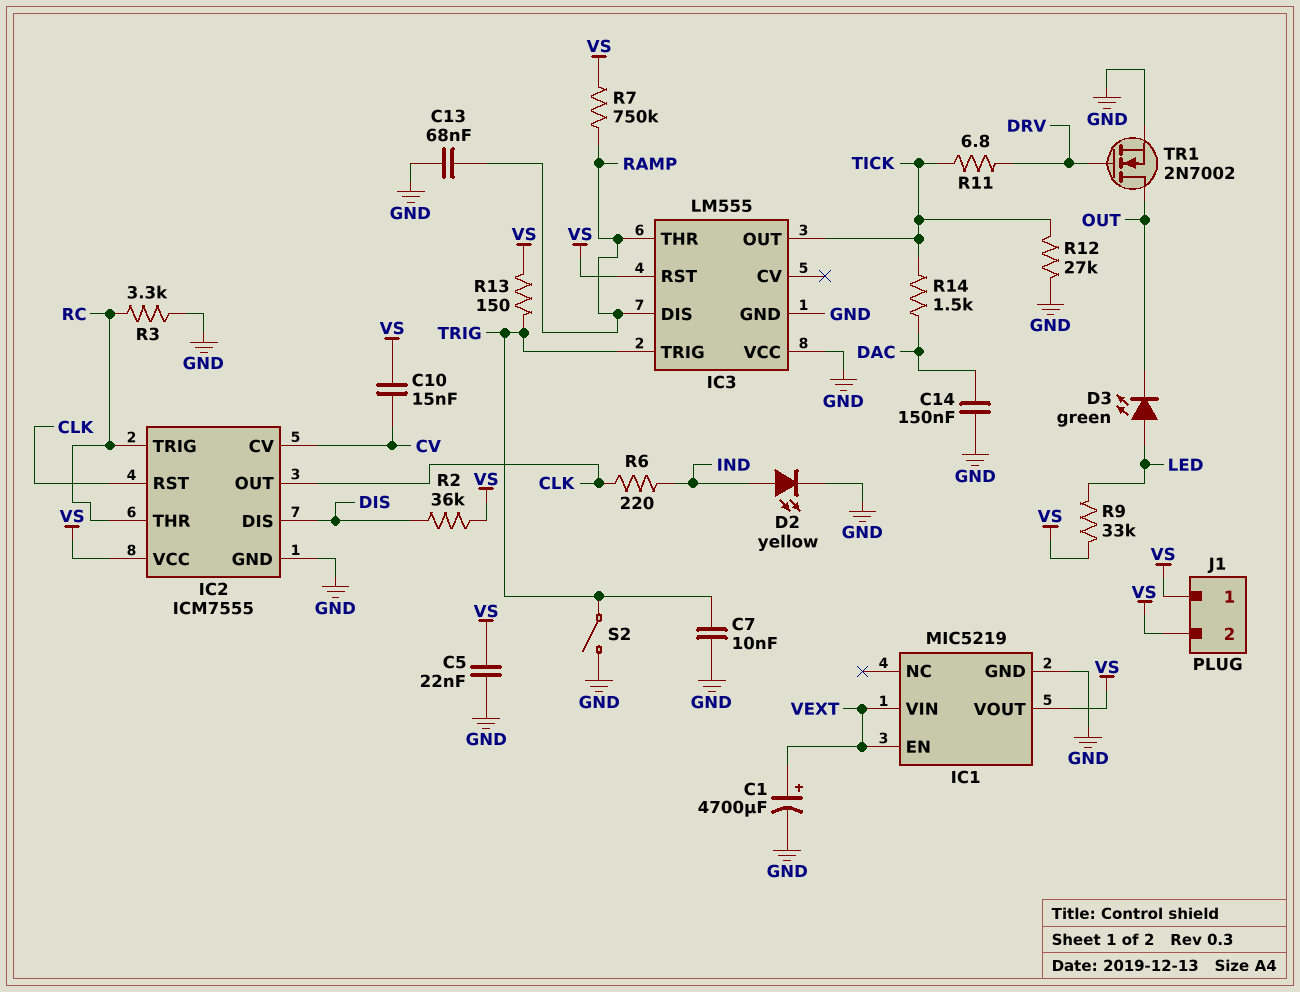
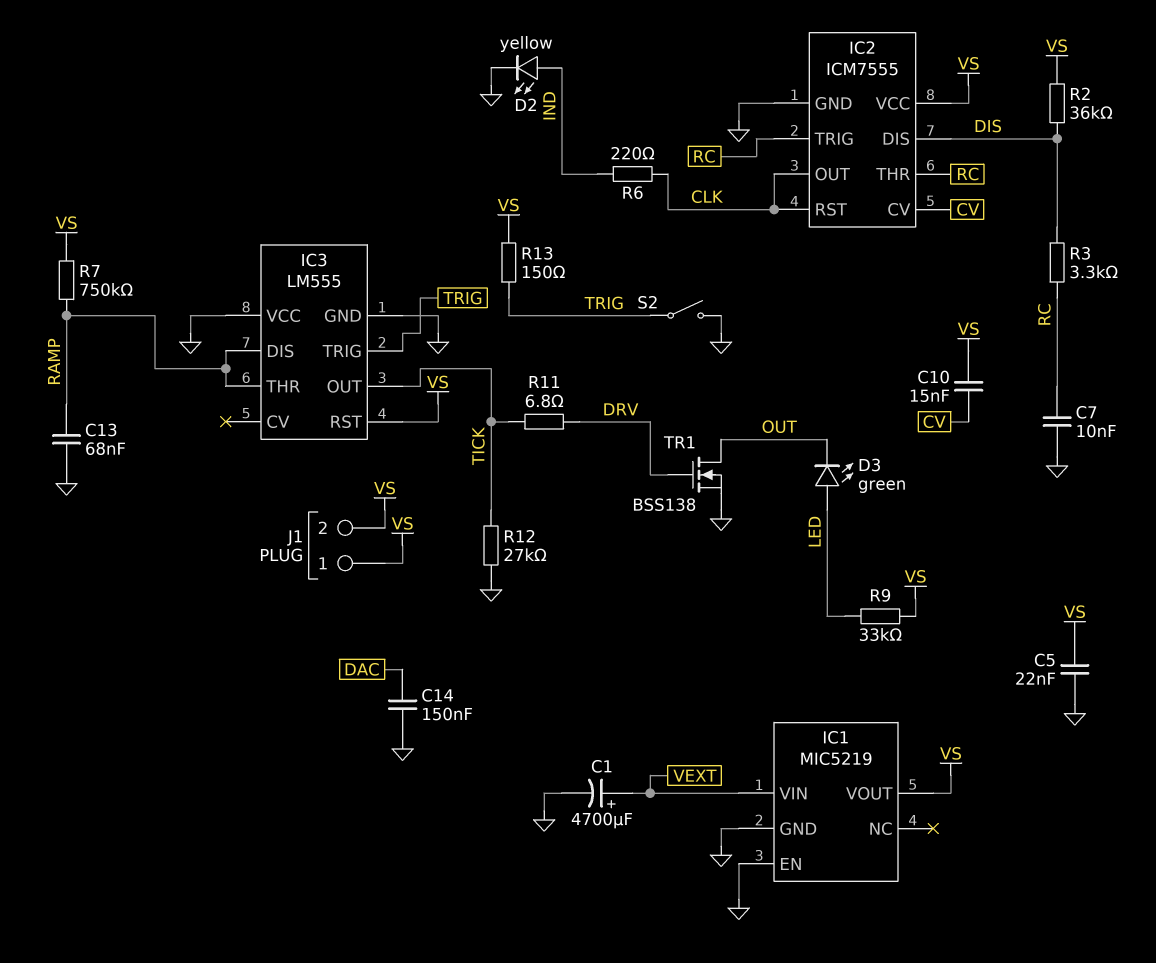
C7: 10nF (GND, TRIG) -> 10nF (GND, RC)
IC1 pin EN: VEXT -> GND
R3: 3.3k (GND, RC) -> 3.3k (DIS, RC)
R14: 1.5k (DAC, TICK) -> none
TR1: NMOS 2N7002 (G DRV, D OUT, S GND) -> NMOS BSS138 (G DRV, D OUT, S GND)

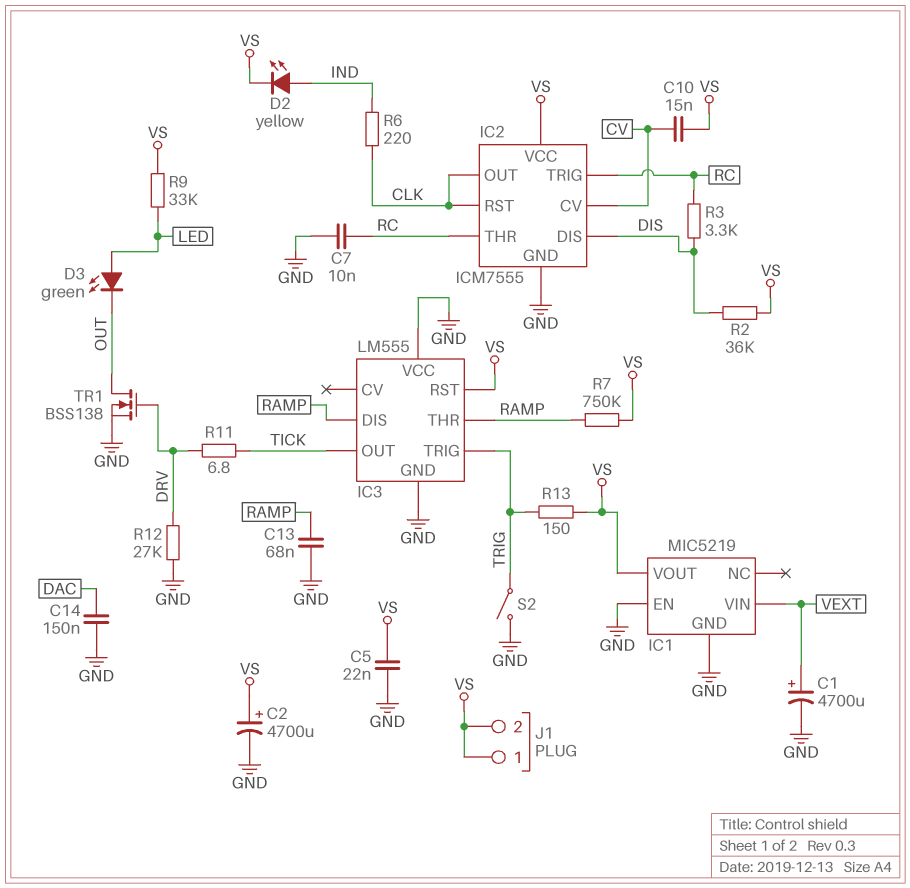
C2: none -> 4700uF (plus VS, minus GND)
D2: LED yellow (A IND, K GND) -> LED yellow (A IND, K VS)
R12: 27k (GND, TICK) -> 27k (DRV, GND)

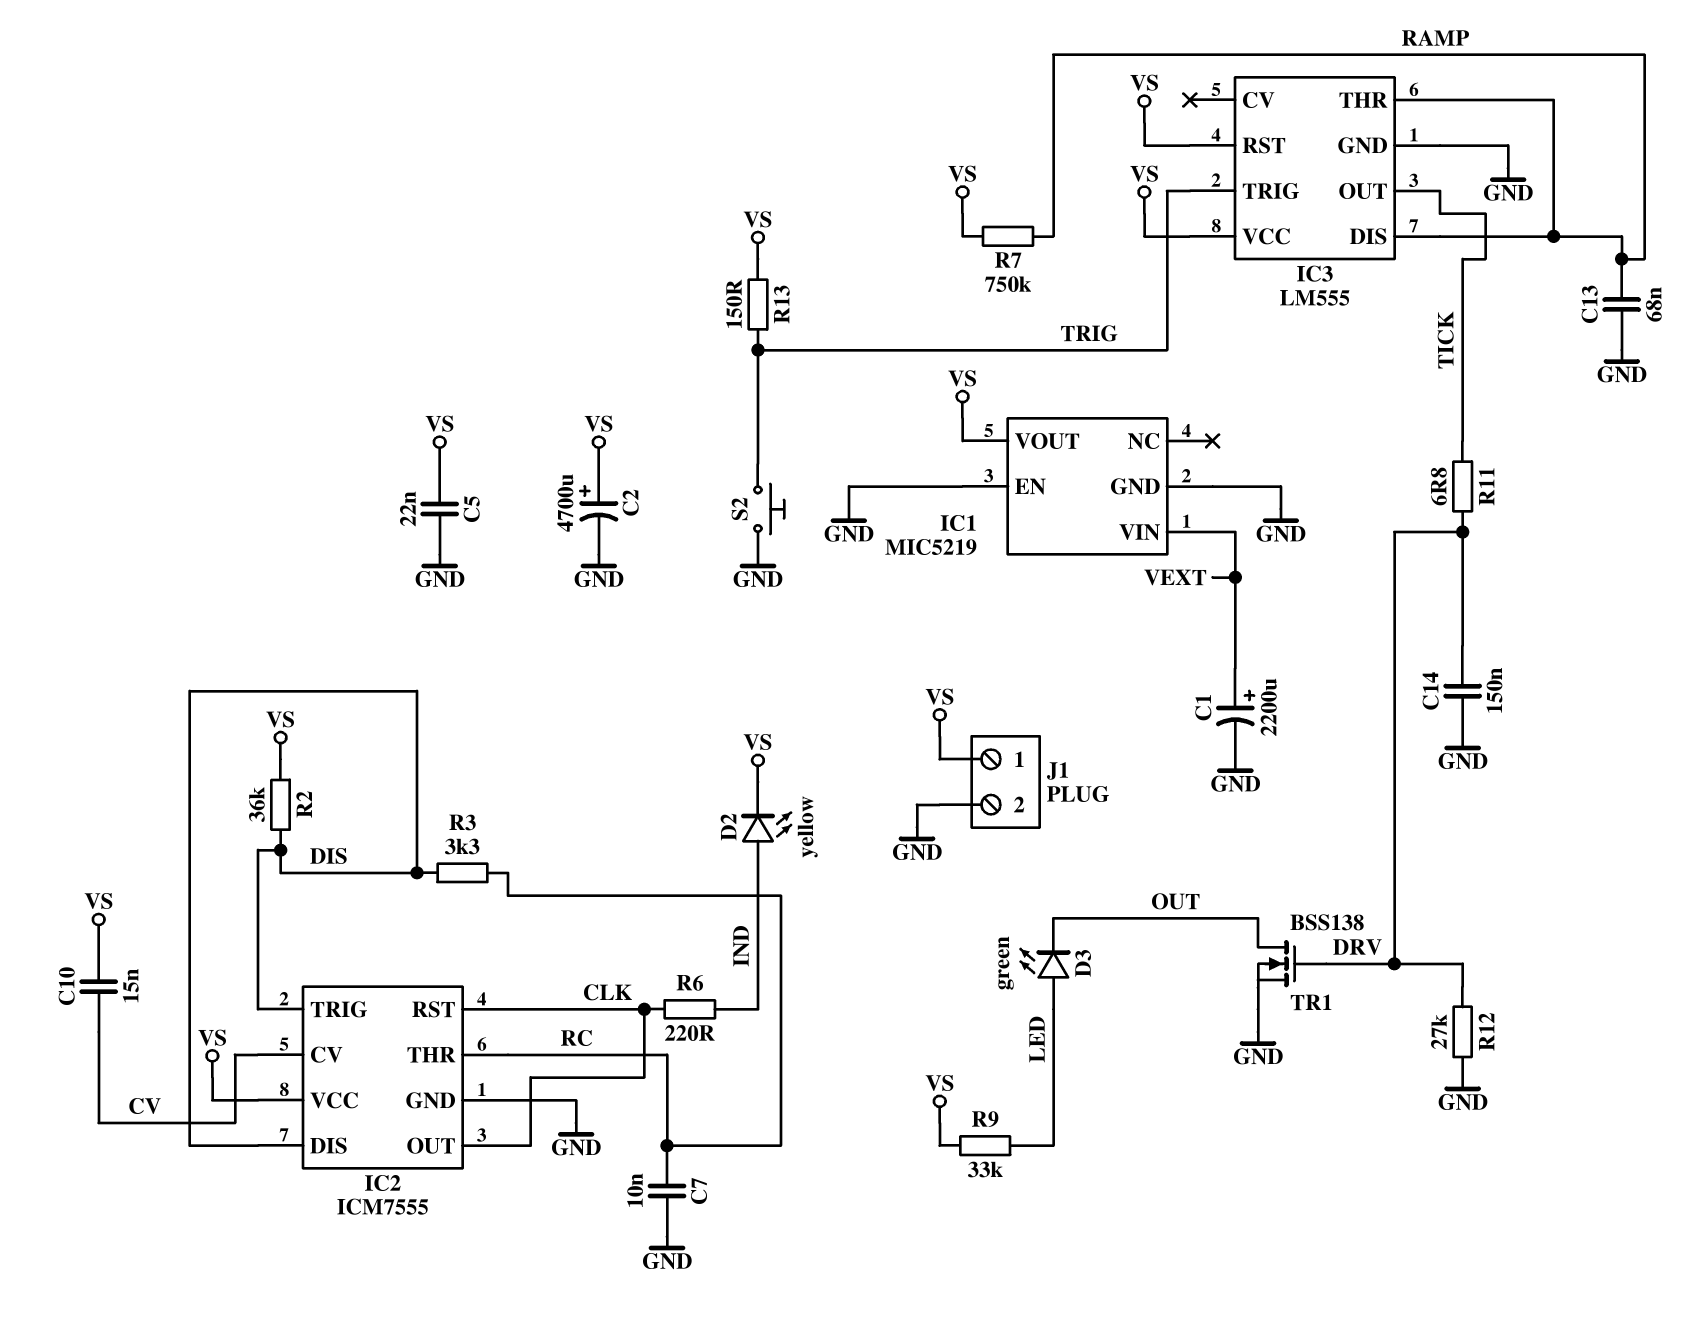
C1: 4700uF (plus VEXT, minus GND) -> 2200uF (plus VEXT, minus GND)
C14: 150nF (DAC, GND) -> 150nF (DRV, GND)
IC2 pin TRIG: RC -> DIS
IC3 pin VCC: GND -> VS
J1 pin 2: VS -> GND
S2: switch (GND, TRIG) -> button (GND, TRIG)

